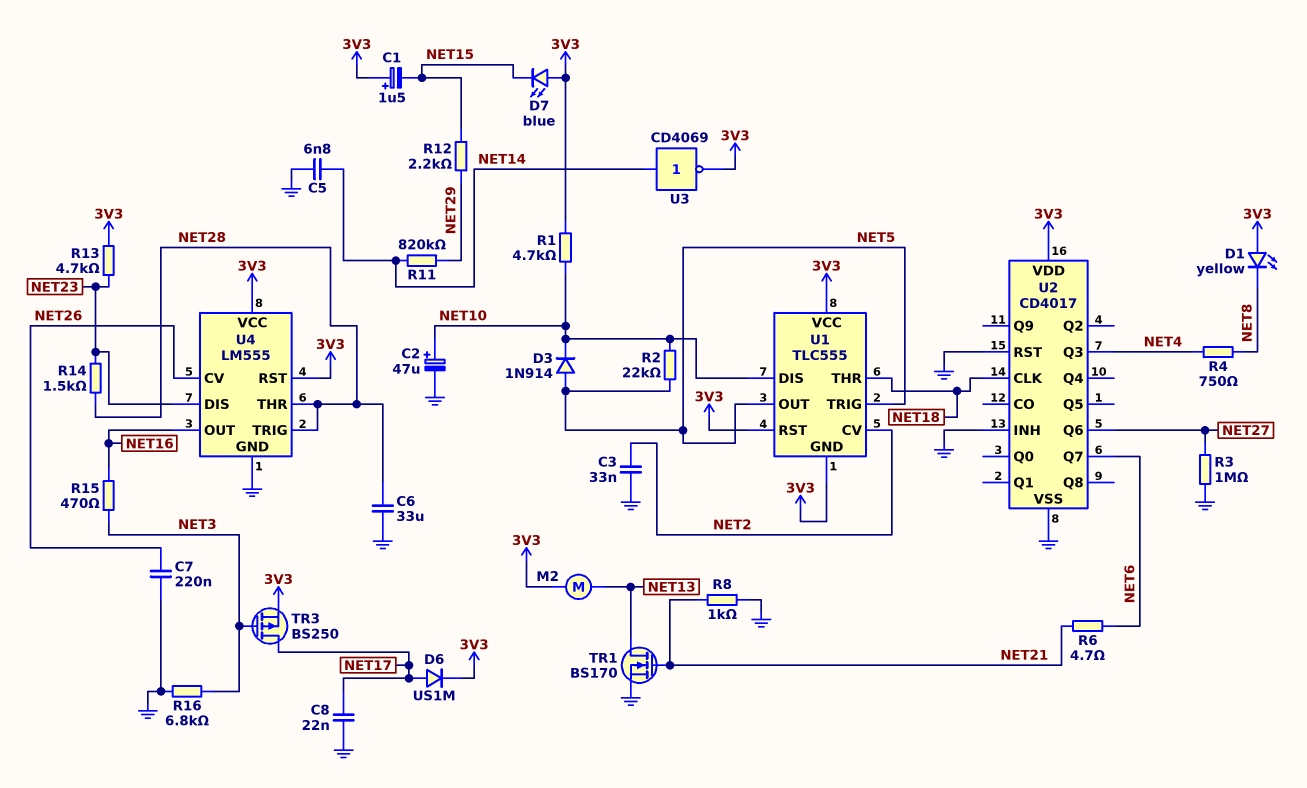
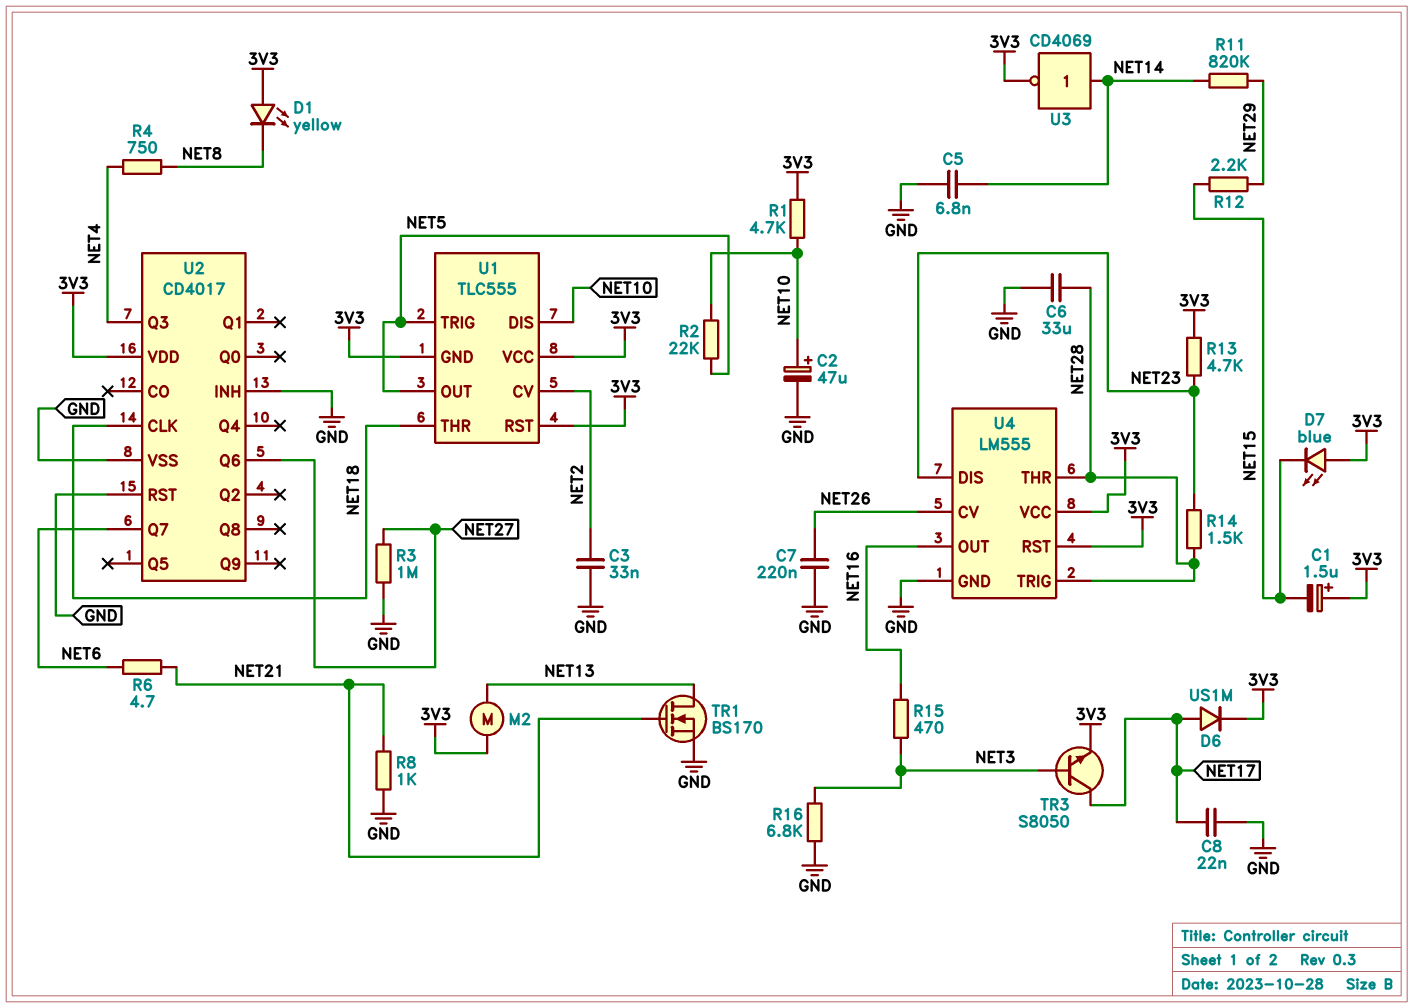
D3: diode 1N914 (A NET5, K NET10) -> none
TR3: PMOS BS250 (G NET3, D NET17, S 3V3) -> NPN S8050 (B NET3, C NET17, E 3V3)

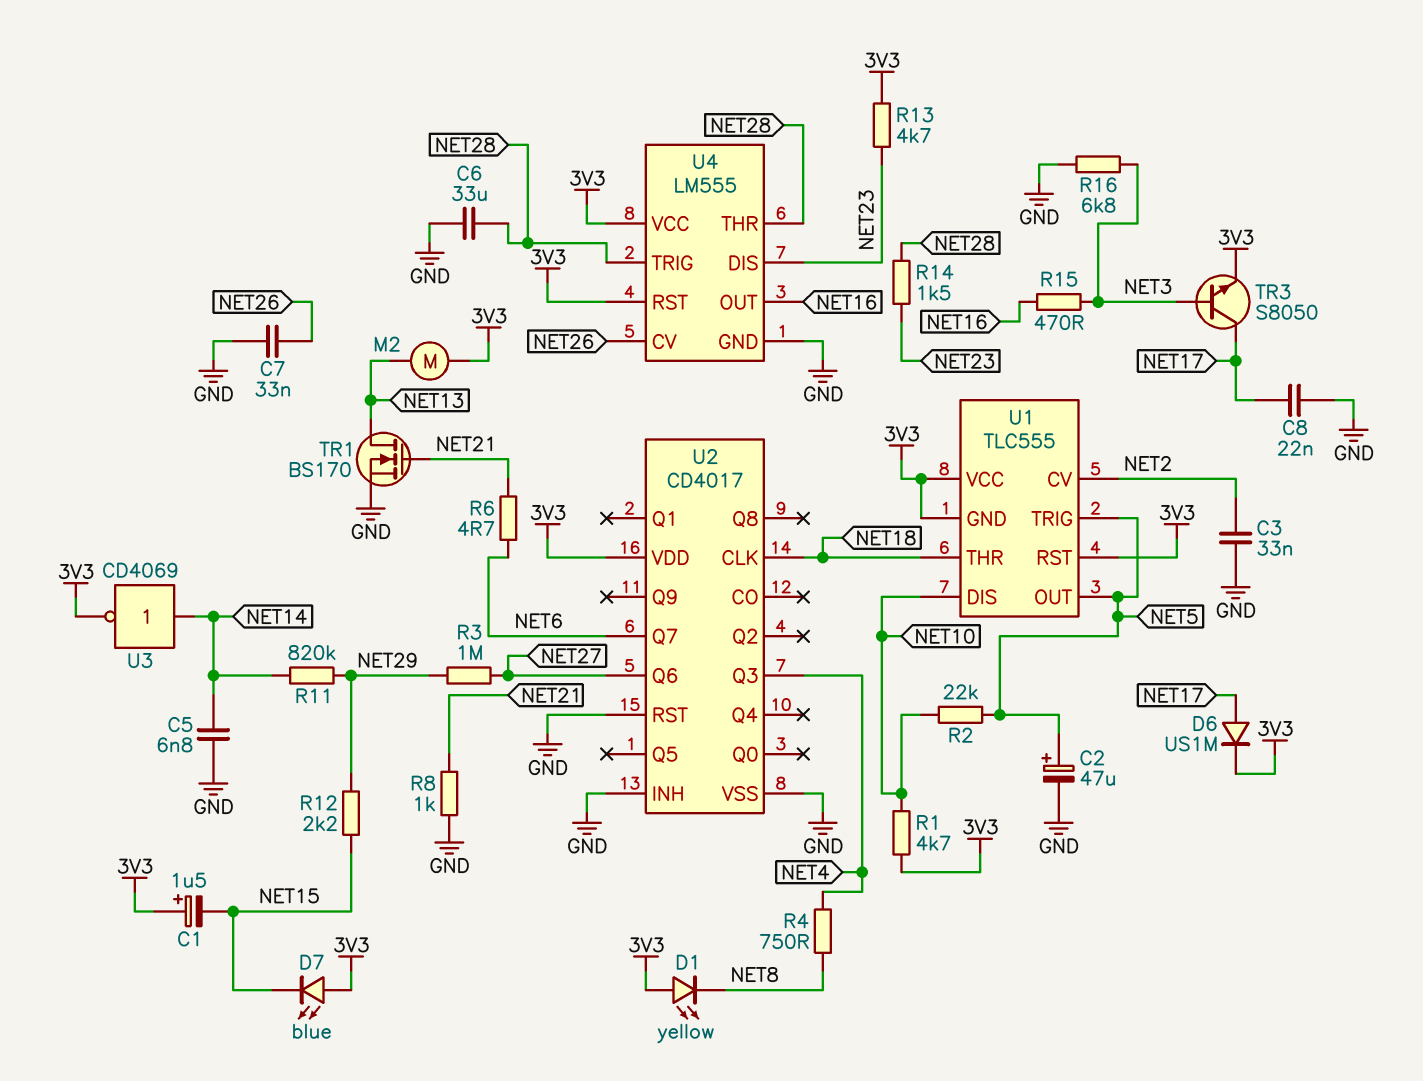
C2: 47uF (plus NET10, minus GND) -> 47uF (plus NET5, minus GND)
C7: 220nF (GND, NET26) -> 33nF (GND, NET26)
R3: 1M (GND, NET27) -> 1M (NET27, NET29)

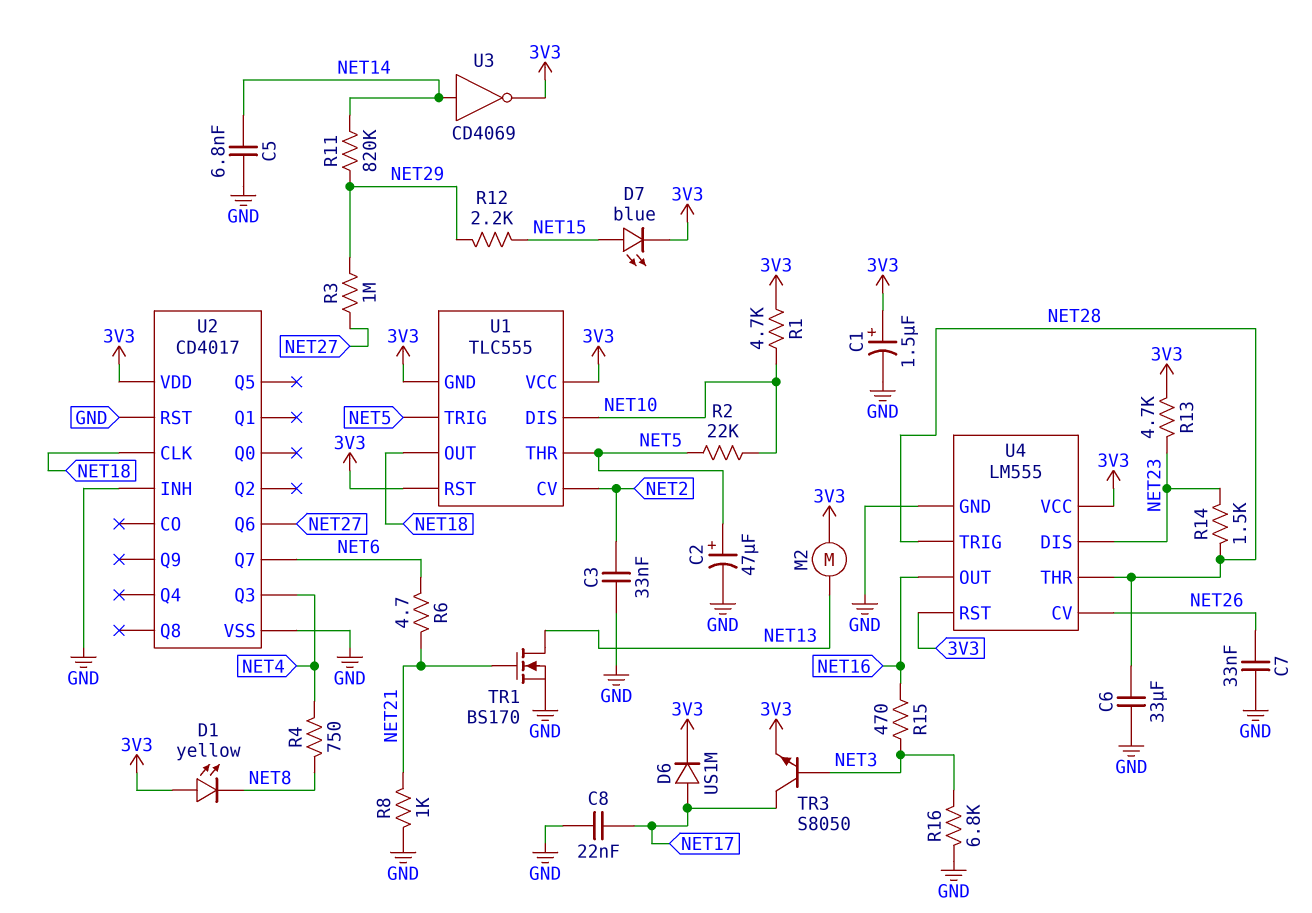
C1: 1.5uF (plus 3V3, minus NET15) -> 1.5uF (plus 3V3, minus GND)
D7: LED blue (A 3V3, K NET15) -> LED blue (A NET15, K 3V3)
U1 pin OUT: NET5 -> NET18
U1 pin THR: NET18 -> NET5

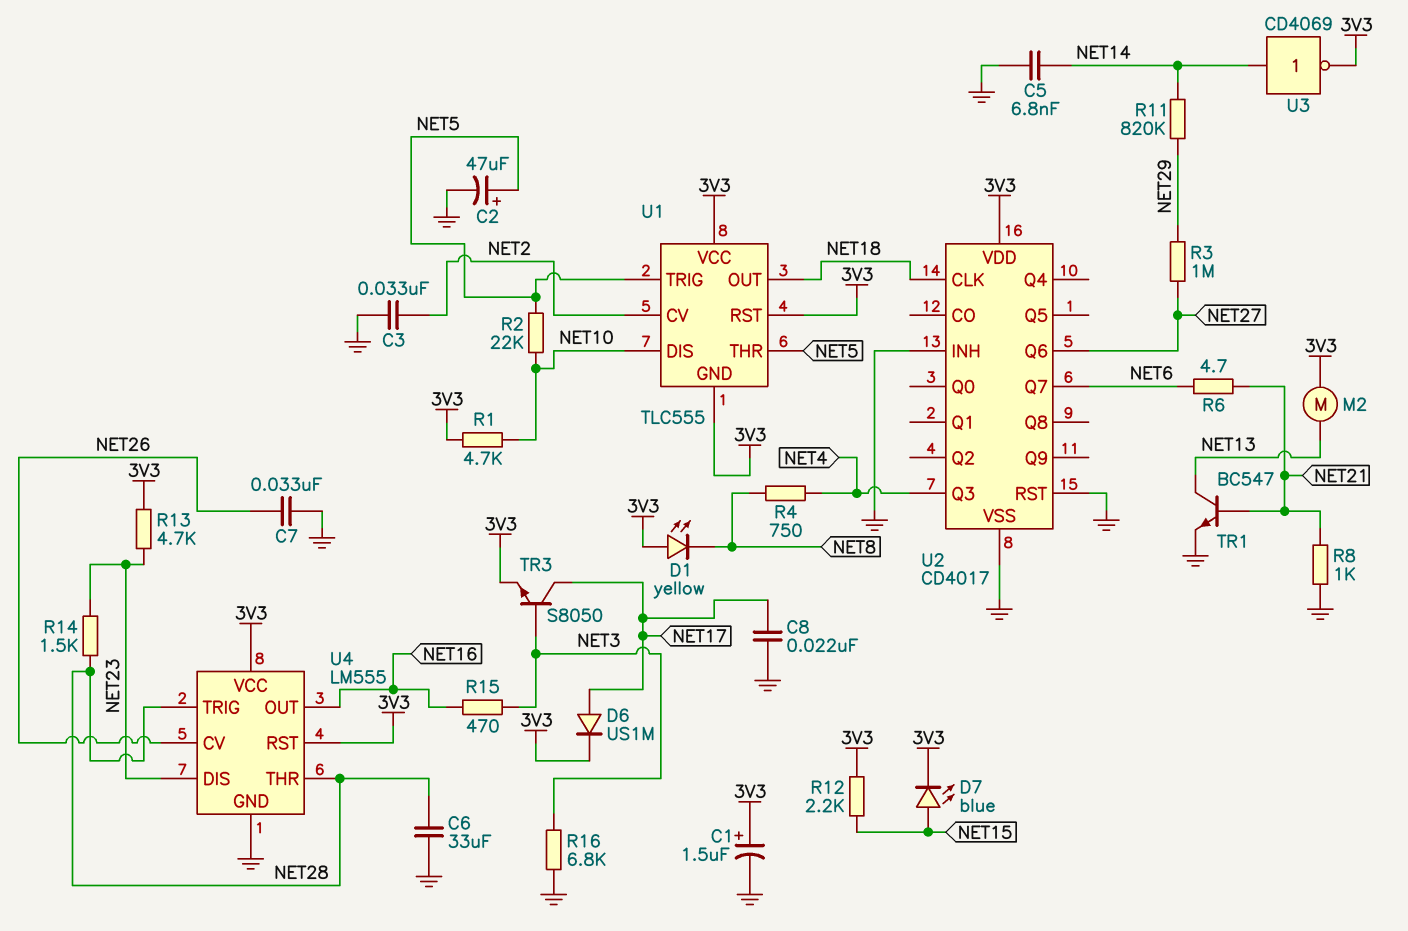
R12: 2.2k (NET15, NET29) -> 2.2k (3V3, NET15)
TR1: NMOS BS170 (G NET21, D NET13, S GND) -> NPN BC547 (B NET21, C NET13, E GND)

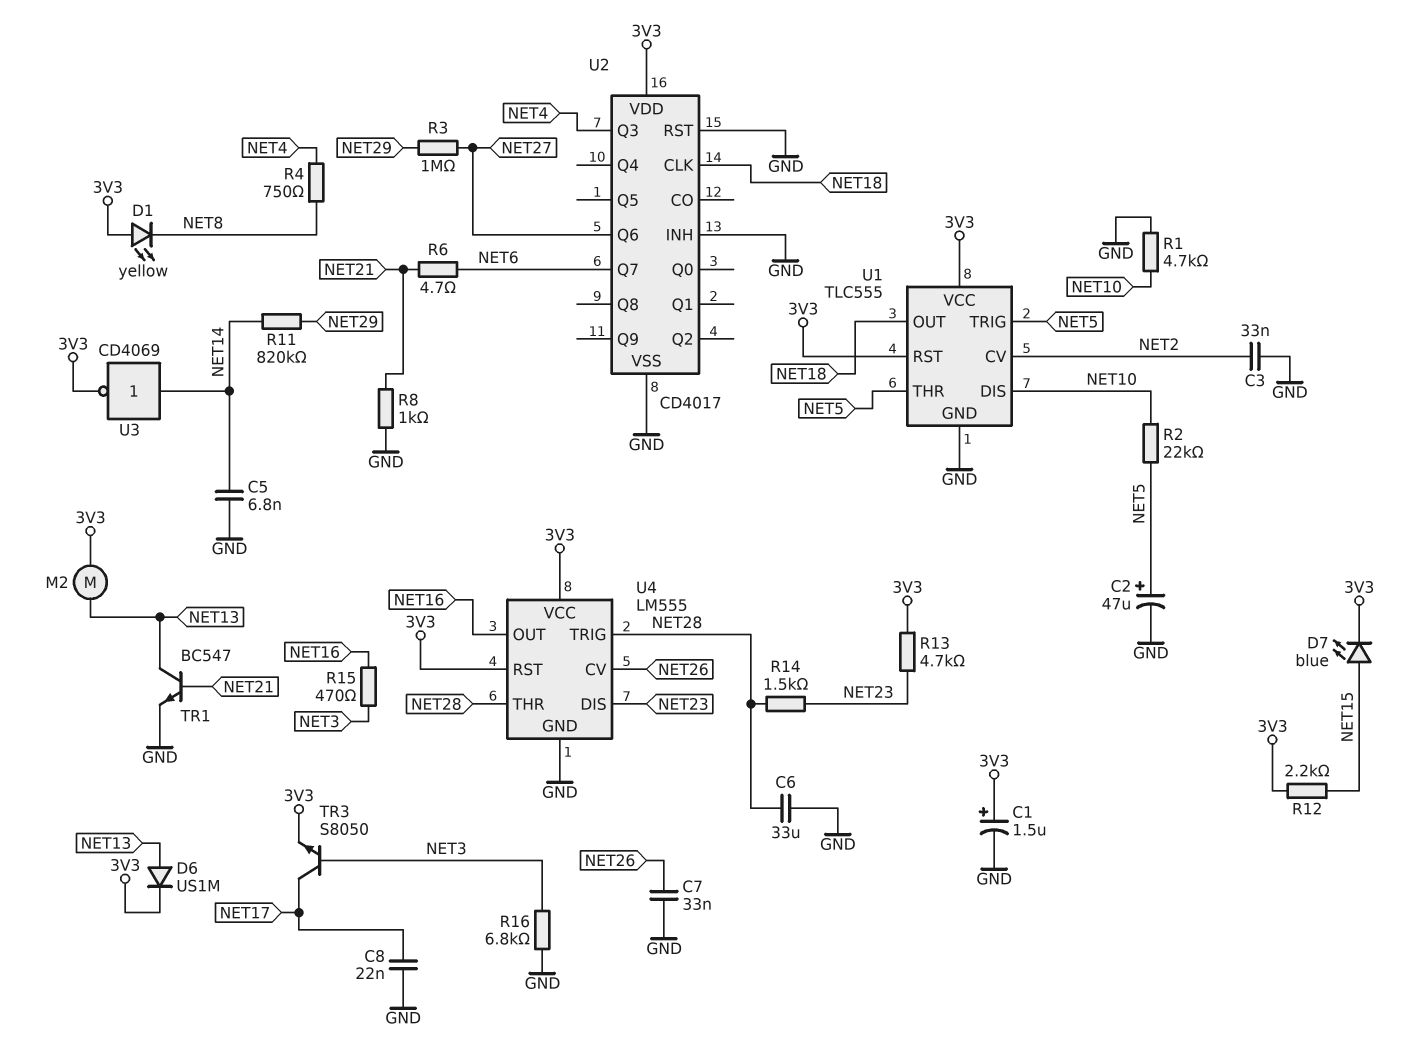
D6: diode US1M (A NET17, K 3V3) -> diode US1M (A NET13, K 3V3)
R1: 4.7k (3V3, NET10) -> 4.7k (GND, NET10)
U1 pin GND: 3V3 -> GND

